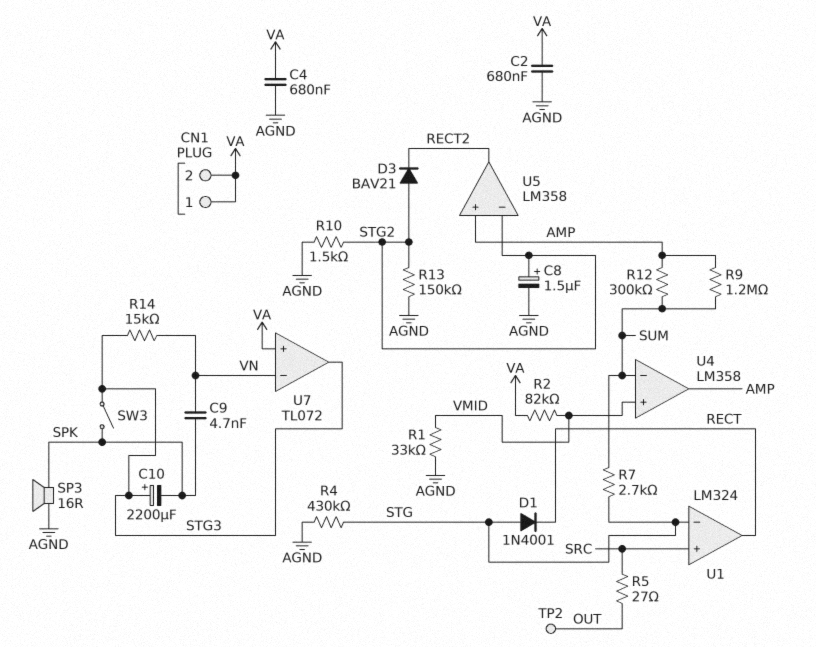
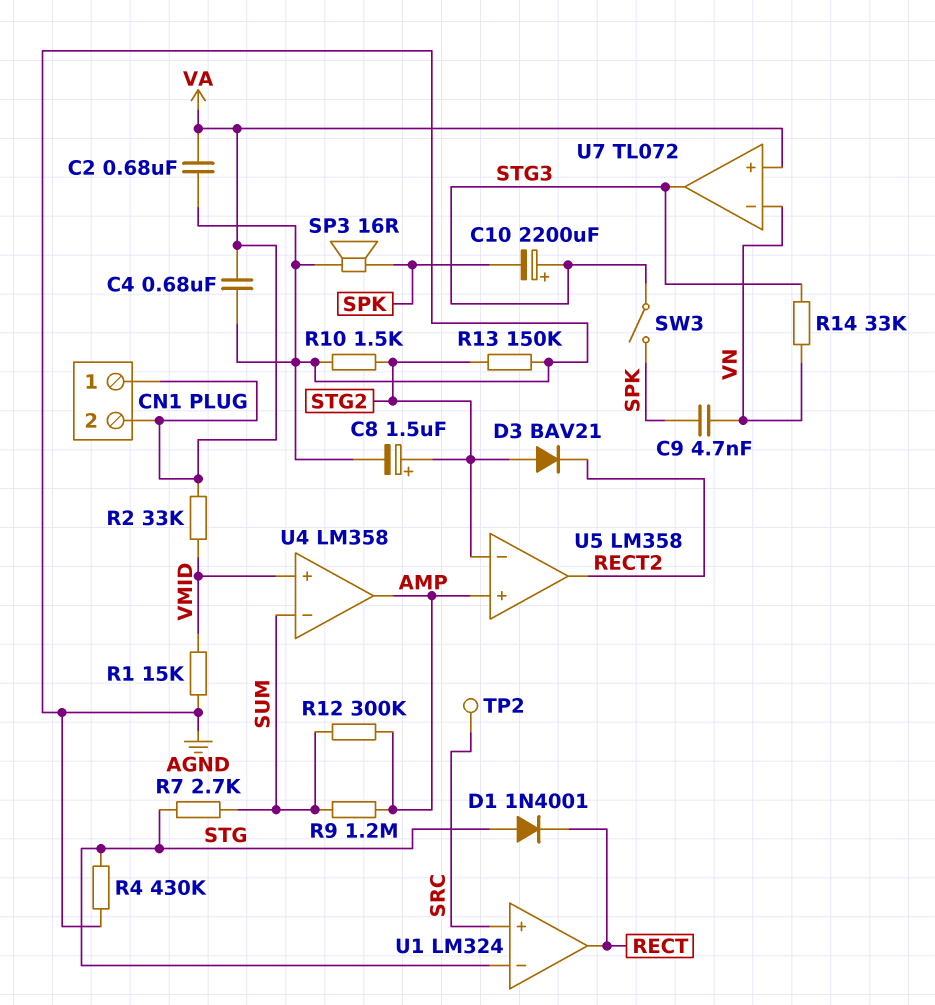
R1: 33k (AGND, VMID) -> 15k (AGND, VMID)
R2: 82k (VA, VMID) -> 33k (VA, VMID)
R5: 27 (OUT, SRC) -> none
R14: 15k (STG3, VN) -> 33k (STG3, VN)
TP2: test point (OUT) -> test point (SRC)

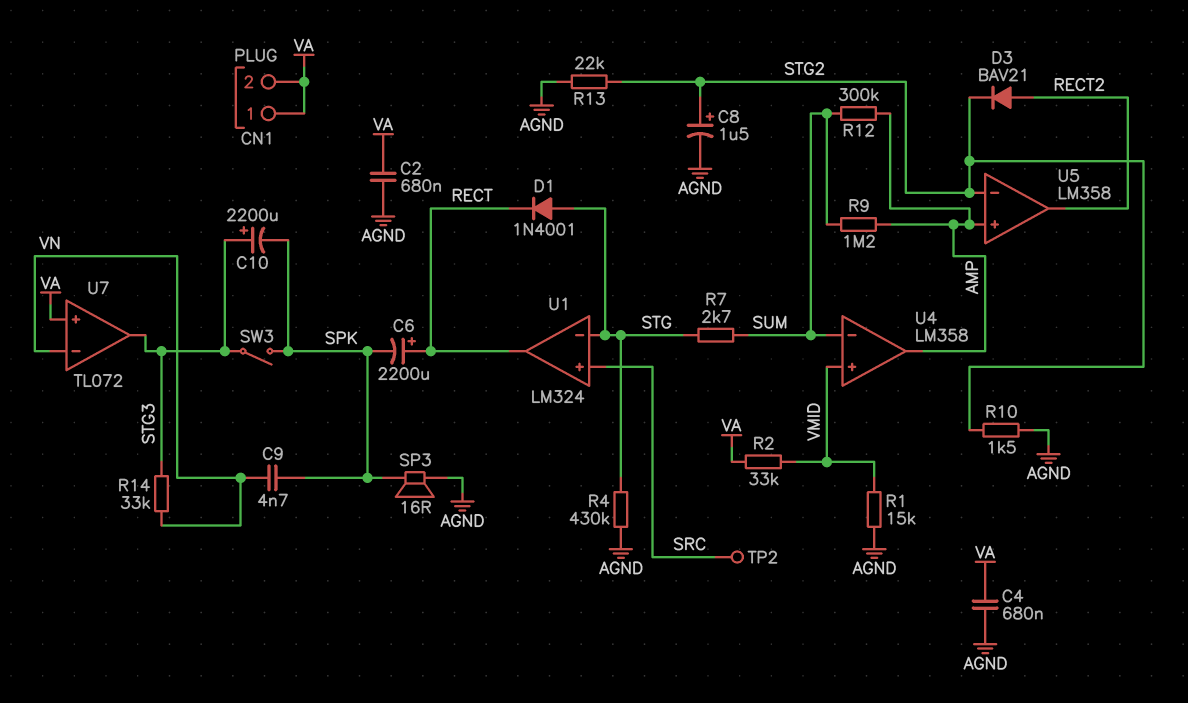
C6: none -> 2200uF (plus RECT, minus SPK)
D3: diode BAV21 (A STG2, K RECT2) -> diode BAV21 (A RECT2, K STG2)
R13: 150k (AGND, STG2) -> 22k (AGND, STG2)

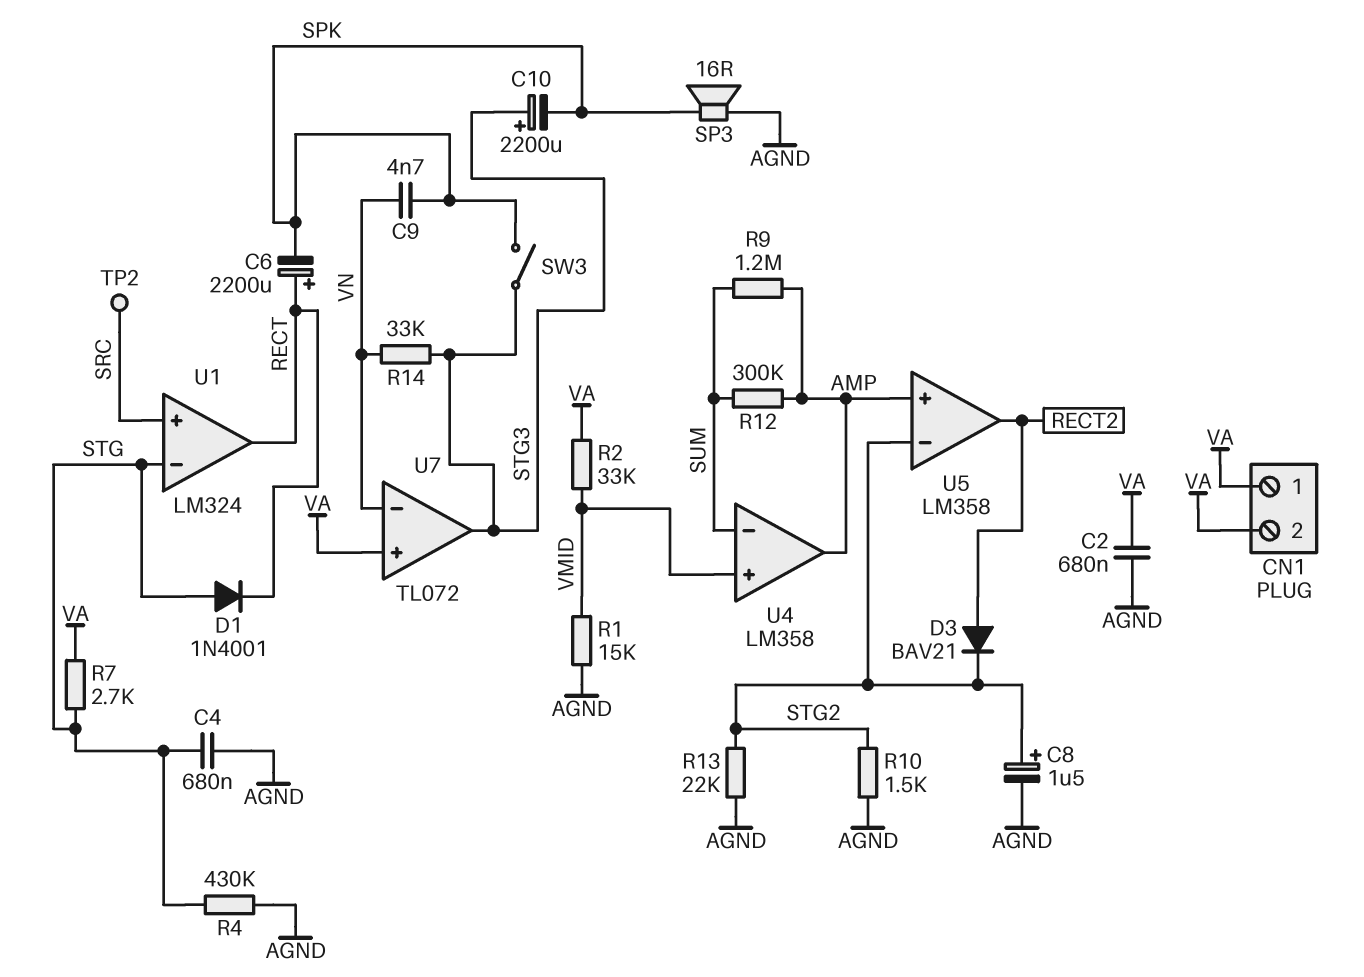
C4: 680nF (AGND, VA) -> 680nF (AGND, STG)
R7: 2.7k (STG, SUM) -> 2.7k (STG, VA)

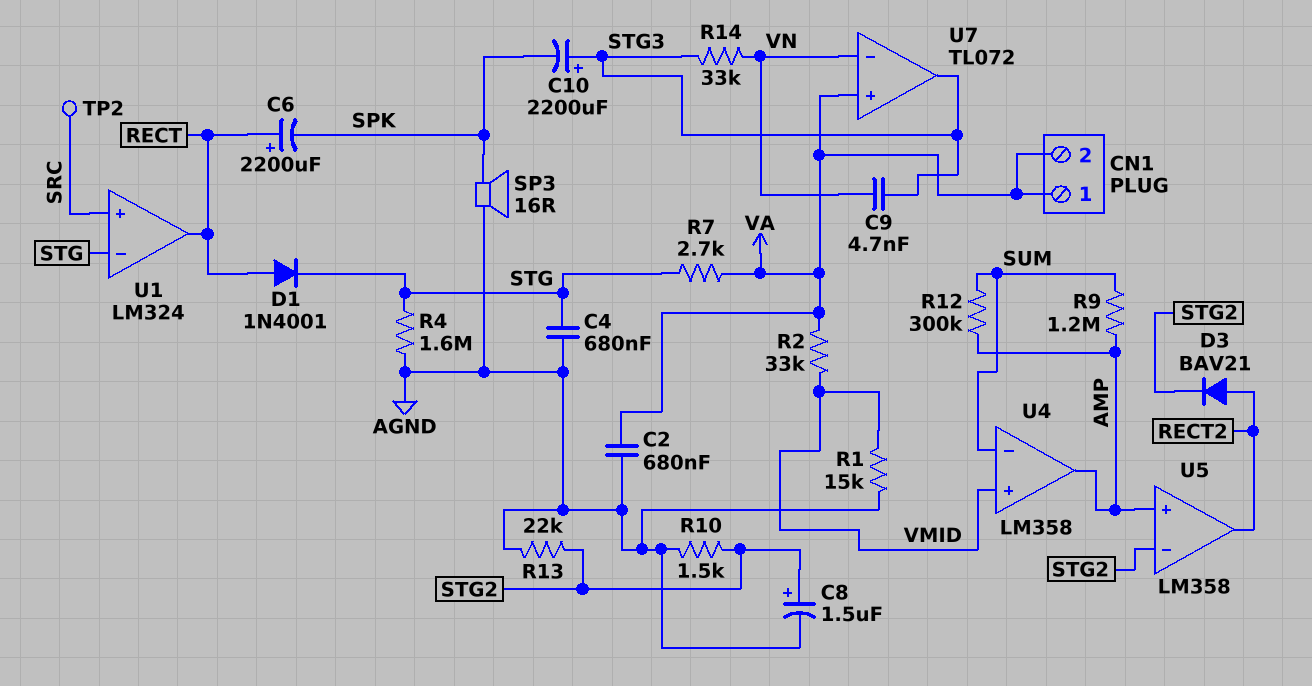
C9: 4.7nF (SPK, VN) -> 4.7nF (STG3, VN)
D1: diode 1N4001 (A STG, K RECT) -> diode 1N4001 (A RECT, K STG)
R4: 430k (AGND, STG) -> 1.6M (AGND, STG)
SW3: switch (SPK, STG3) -> none

